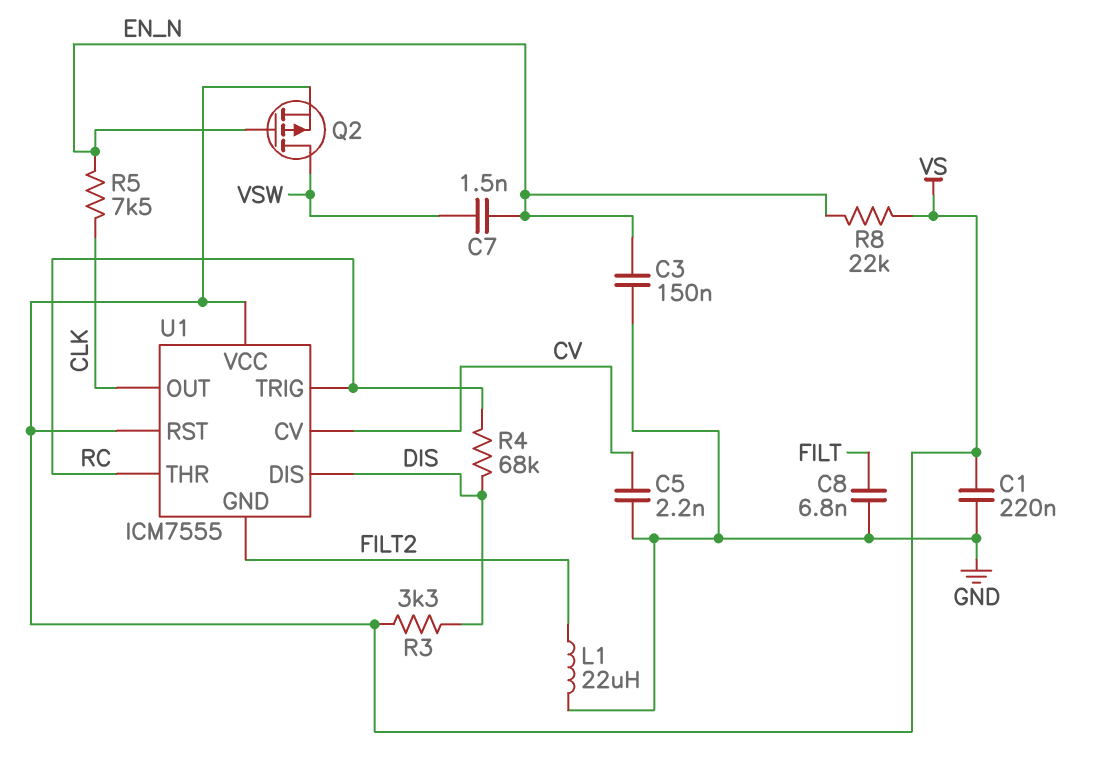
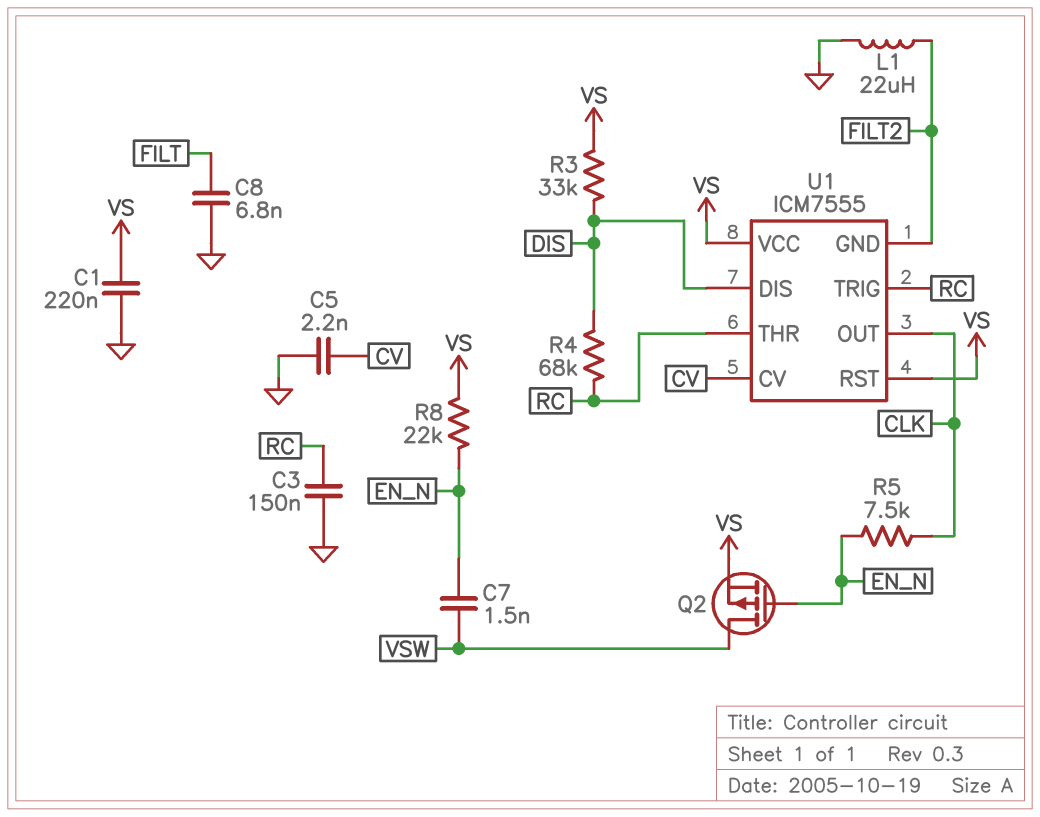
C3: 150nF (EN_N, GND) -> 150nF (GND, RC)
R3: 3.3k (DIS, VS) -> 33k (DIS, VS)

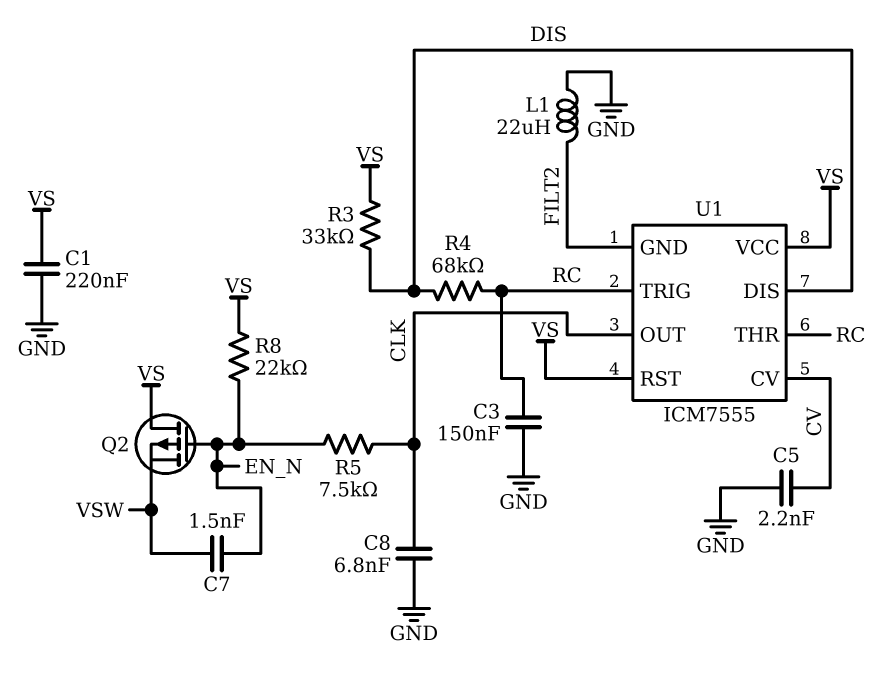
C8: 6.8nF (FILT, GND) -> 6.8nF (CLK, GND)
Q2: PMOS (G EN_N, D VSW, S VS) -> PMOS (G EN_N, D VS, S VSW)

